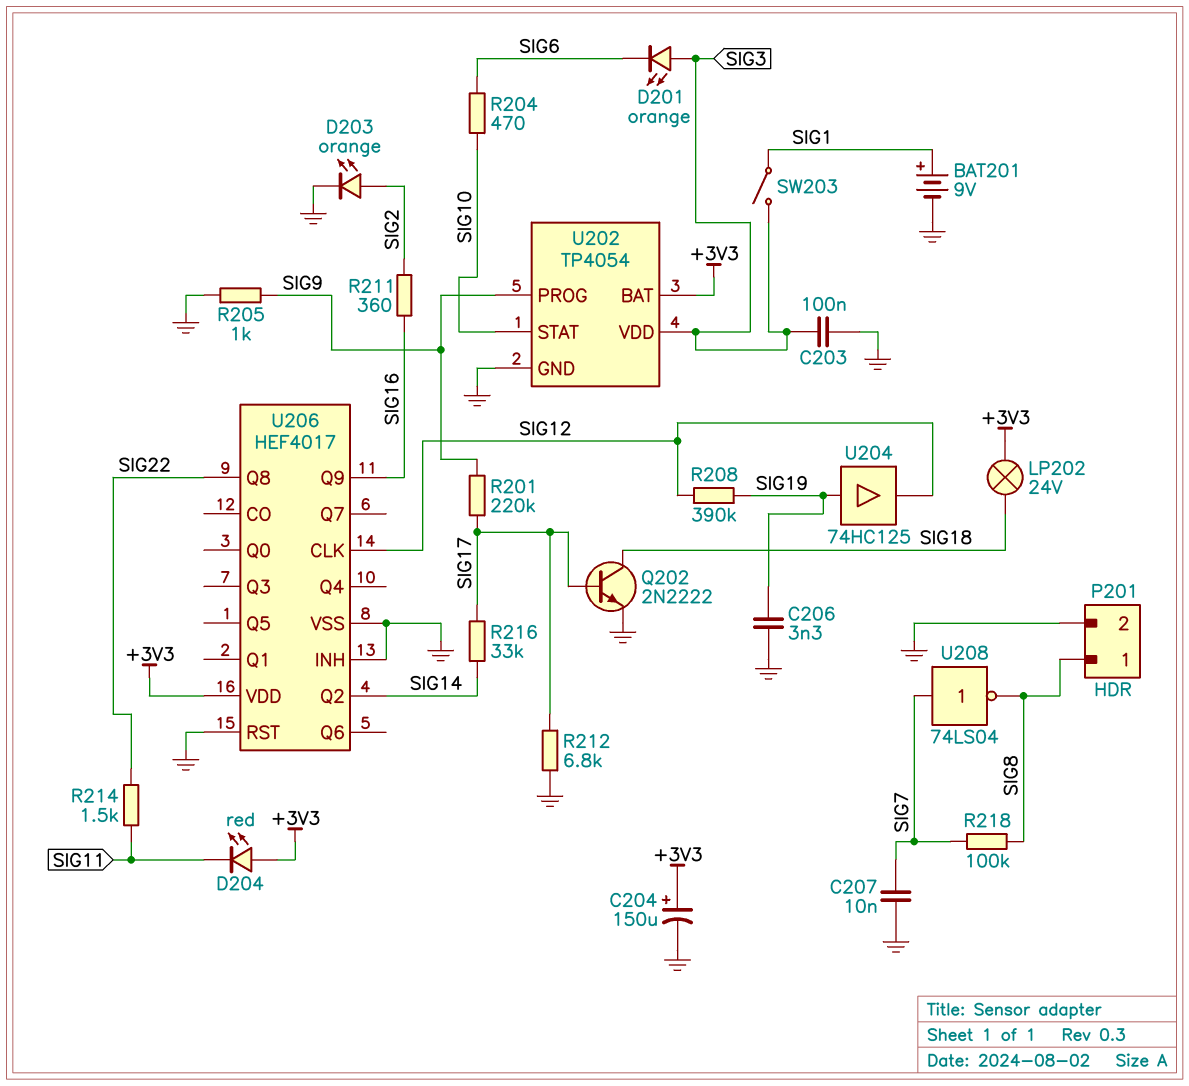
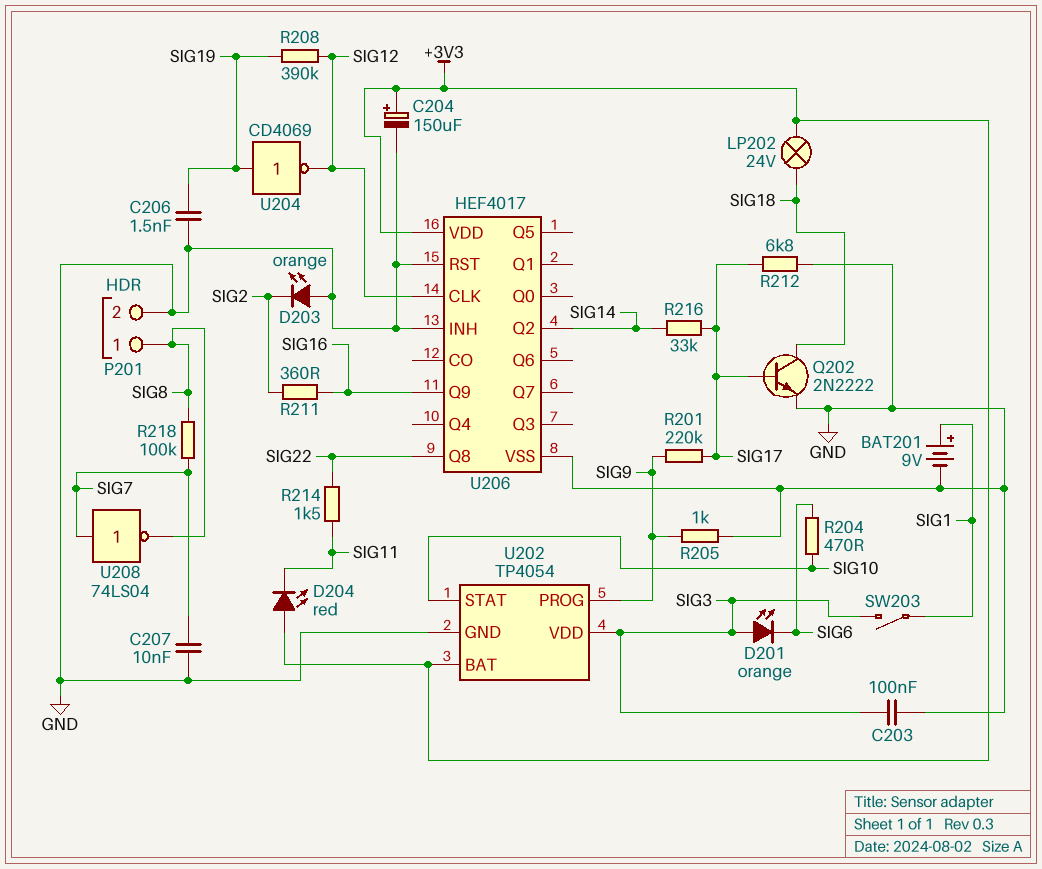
C206: 3.3nF (GND, SIG19) -> 1.5nF (GND, SIG19)
D203: LED orange (A SIG2, K GND) -> LED orange (A GND, K SIG2)
U204: buffer 74HC125 (in SIG19, out SIG12) -> NOT CD4069 (in SIG19, out SIG12)

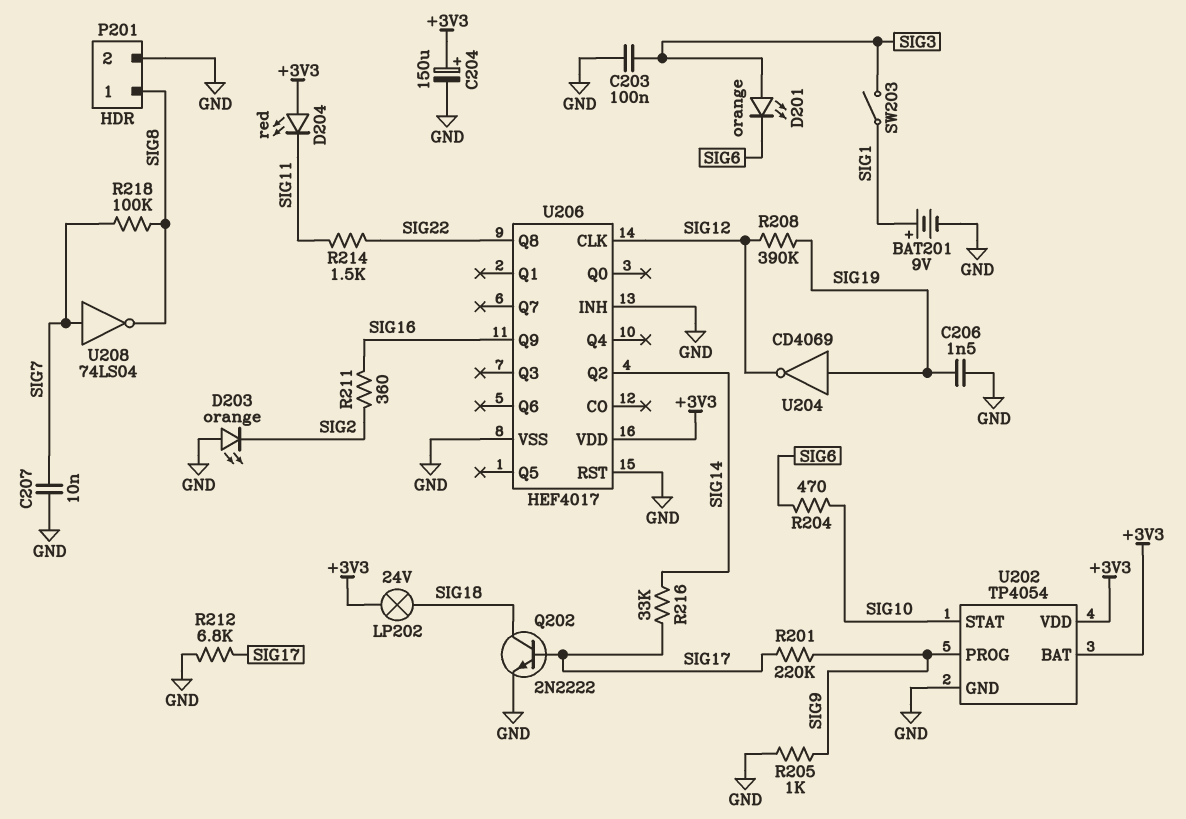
U202 pin VDD: SIG3 -> +3V3

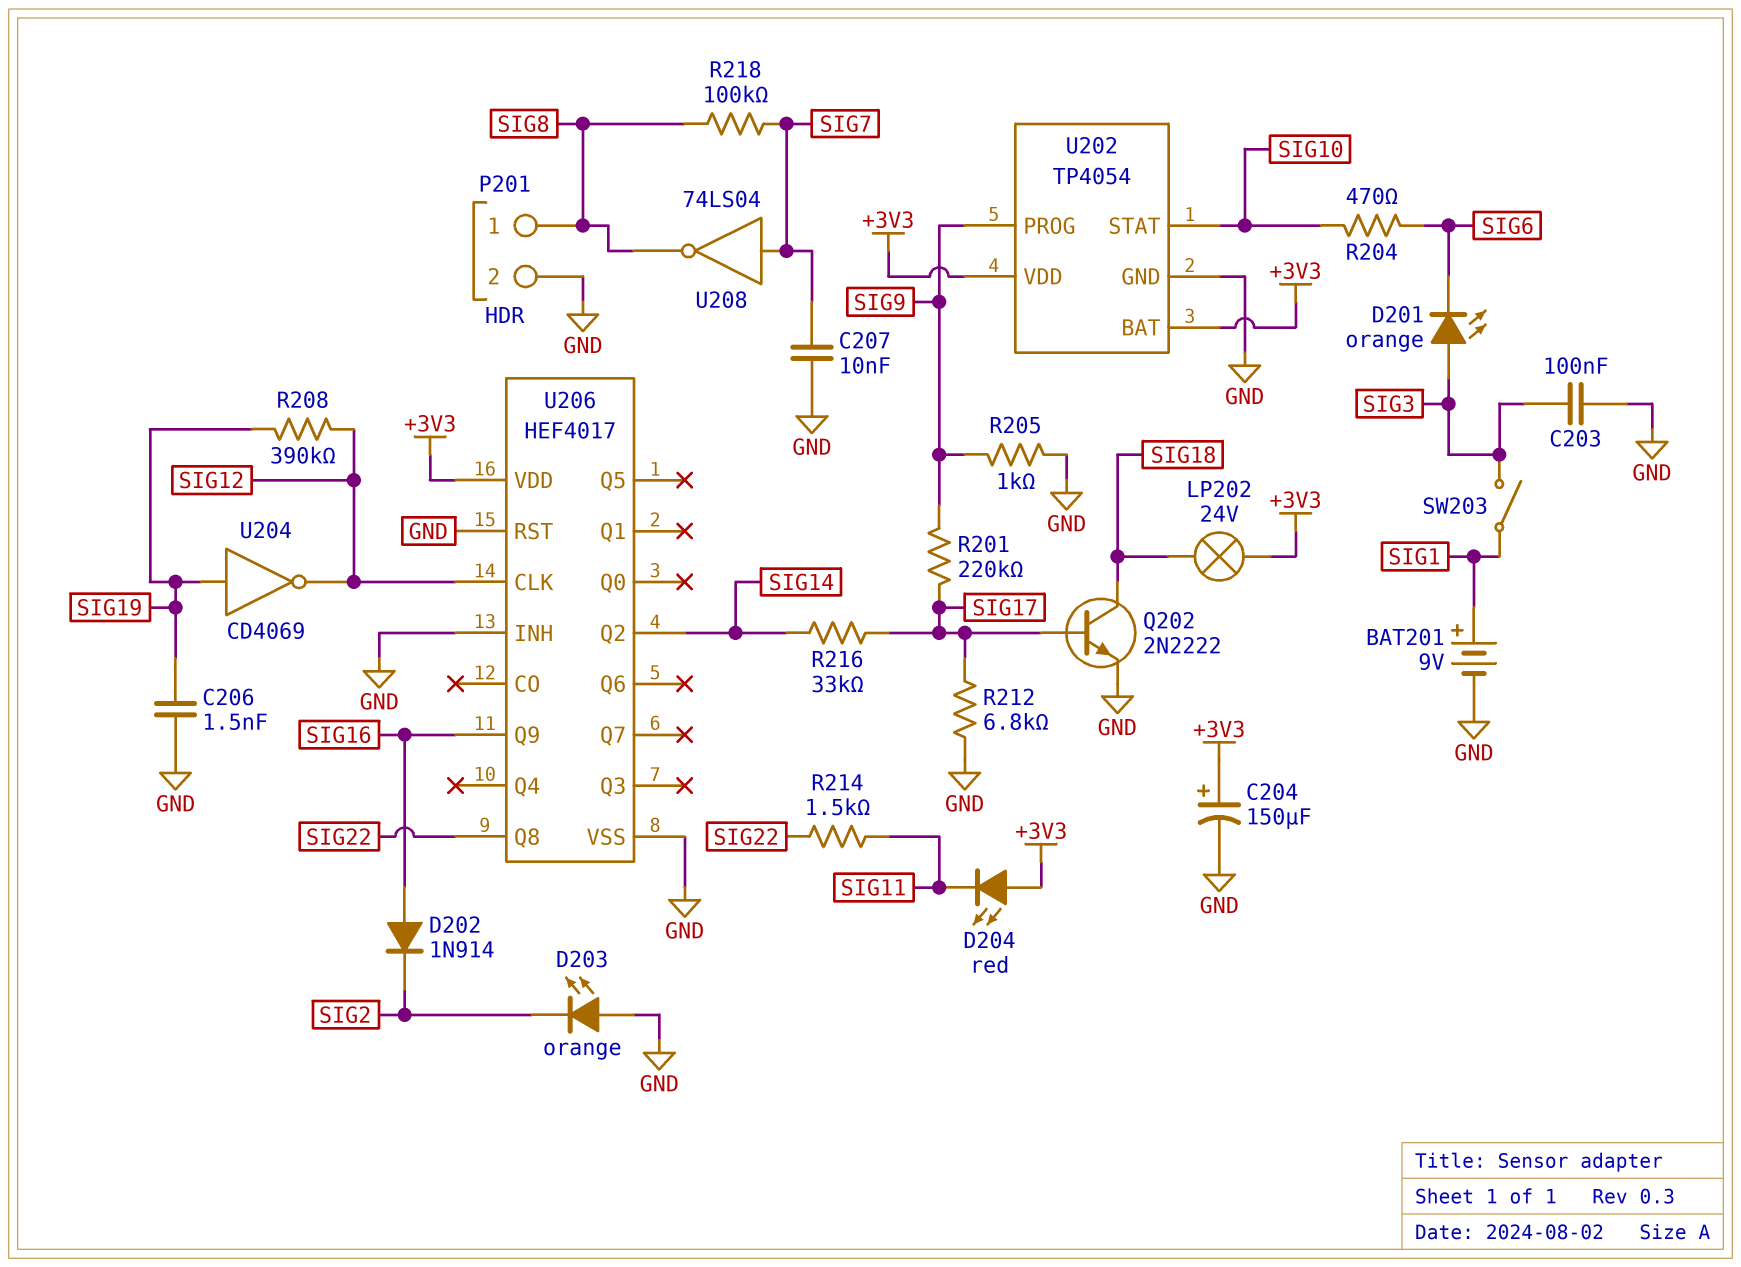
D202: none -> diode 1N914 (A SIG16, K SIG2)
R211: 360 (SIG2, SIG16) -> none

